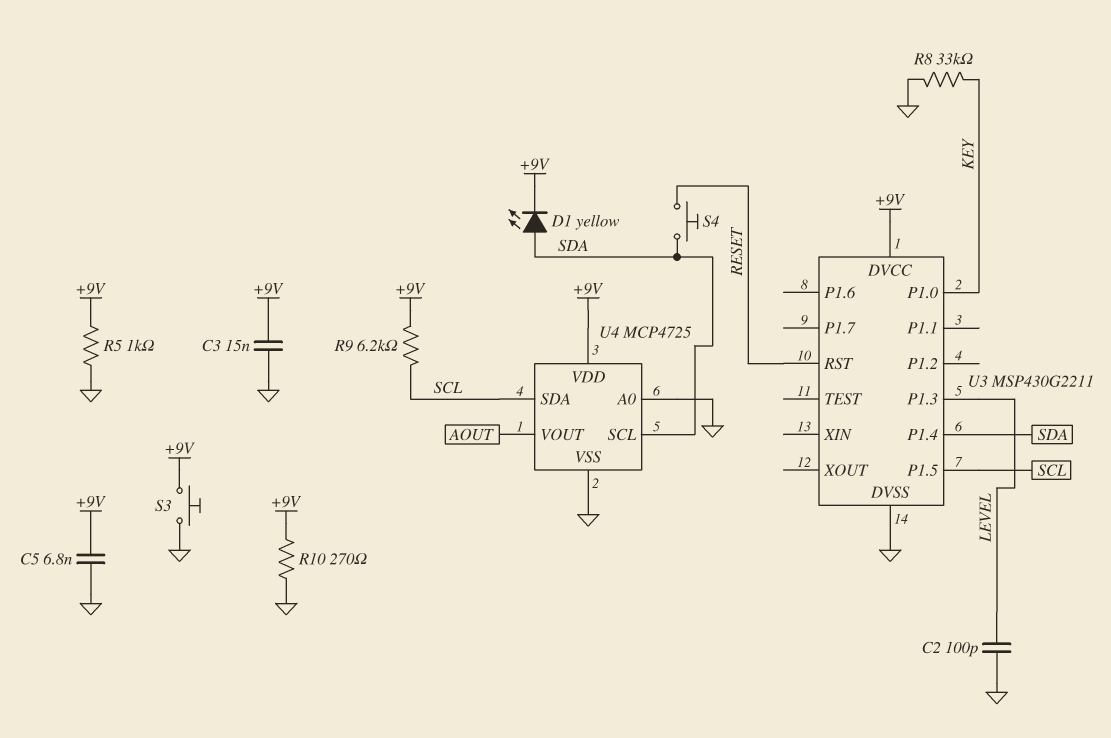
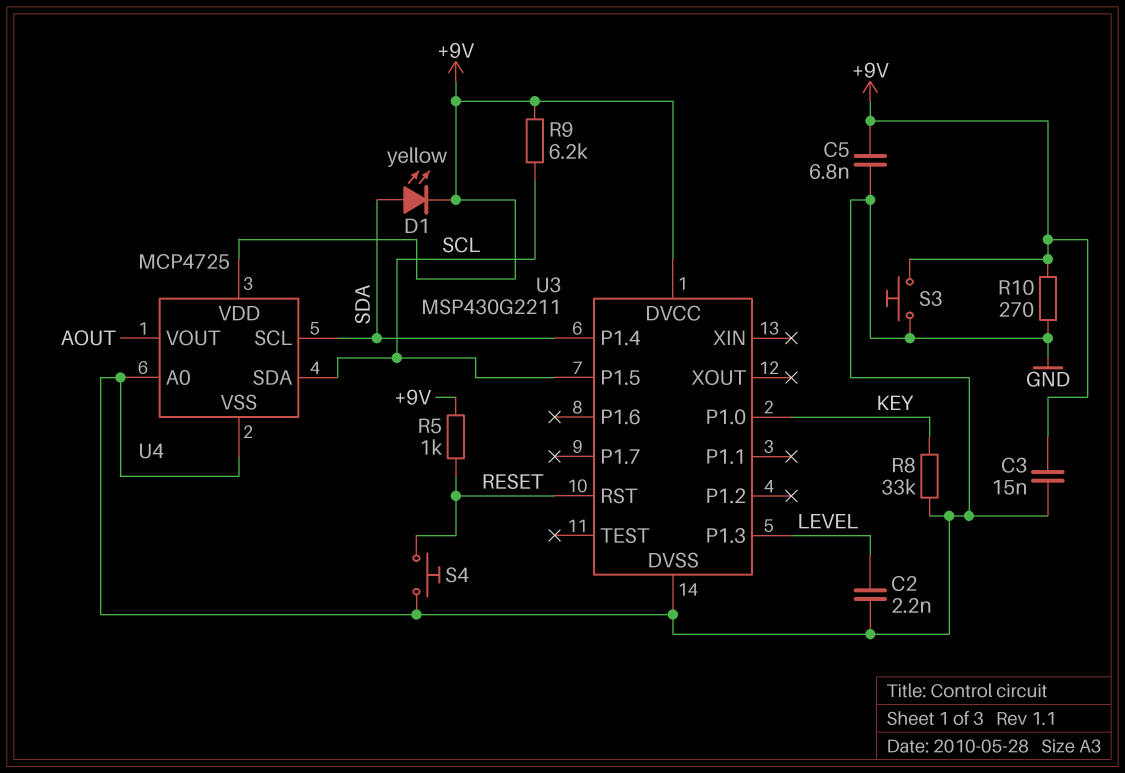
C2: 100pF (GND, LEVEL) -> 2.2nF (GND, LEVEL)
R5: 1k (+9V, GND) -> 1k (+9V, RESET)
S4: button (RESET, SDA) -> button (GND, RESET)

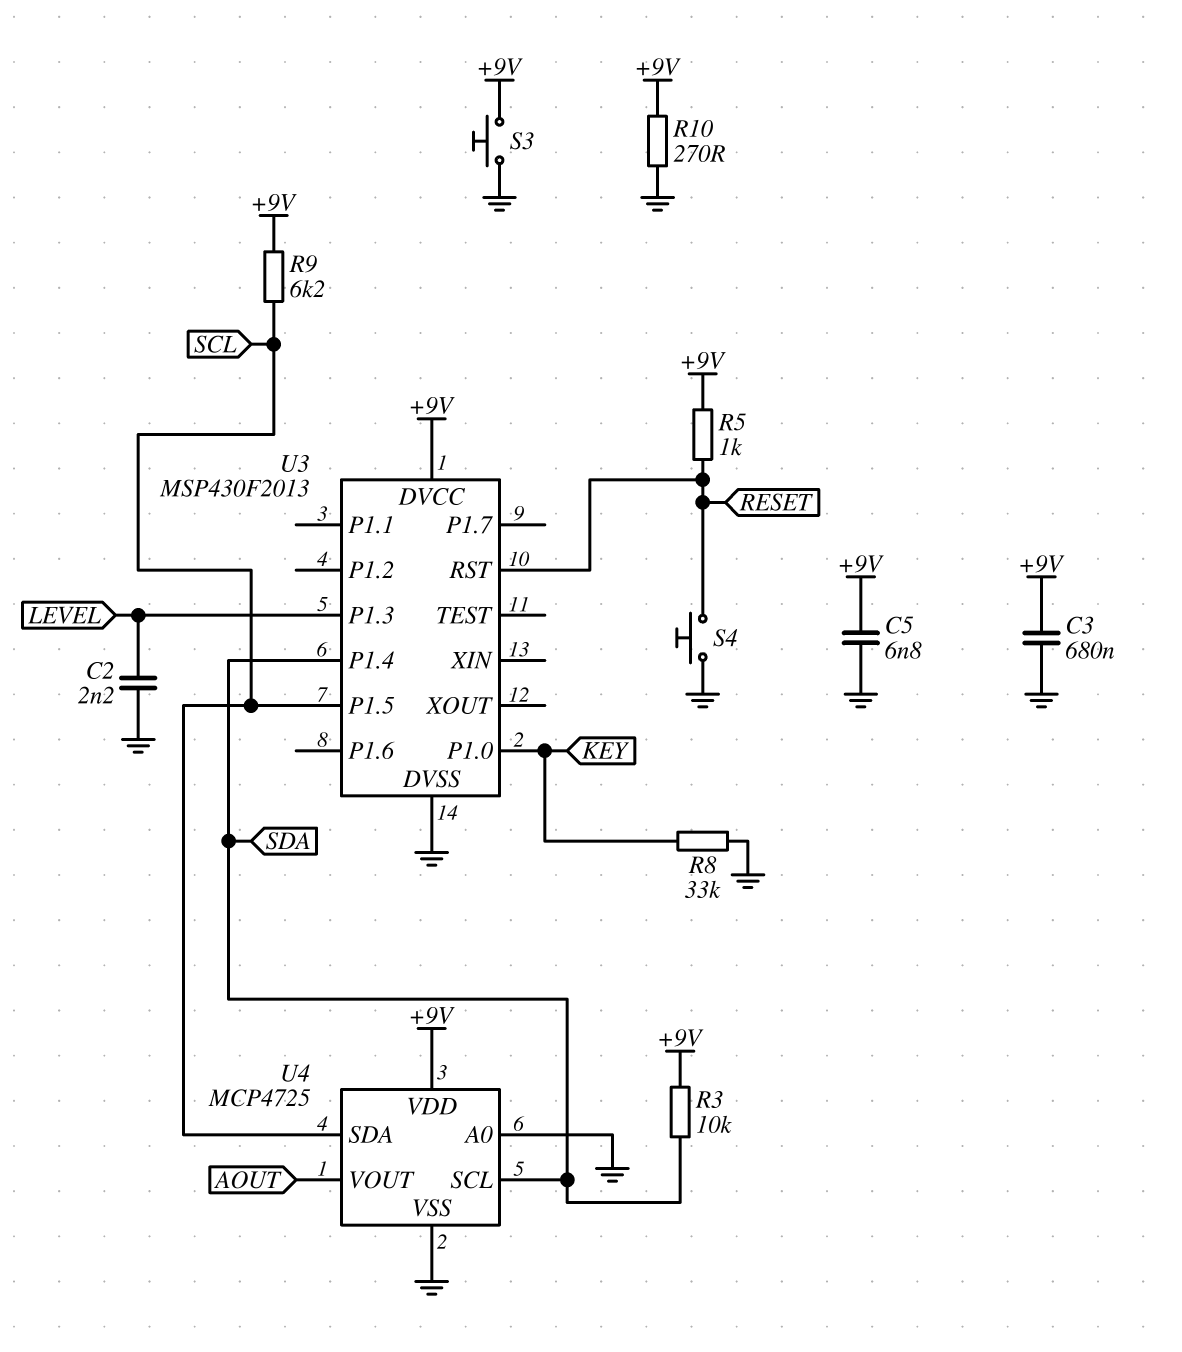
C3: 15nF (+9V, GND) -> 680nF (+9V, GND)
D1: LED yellow (A SDA, K +9V) -> none
R3: none -> 10k (+9V, SDA)
U3: MSP430G2211 -> MSP430F2013

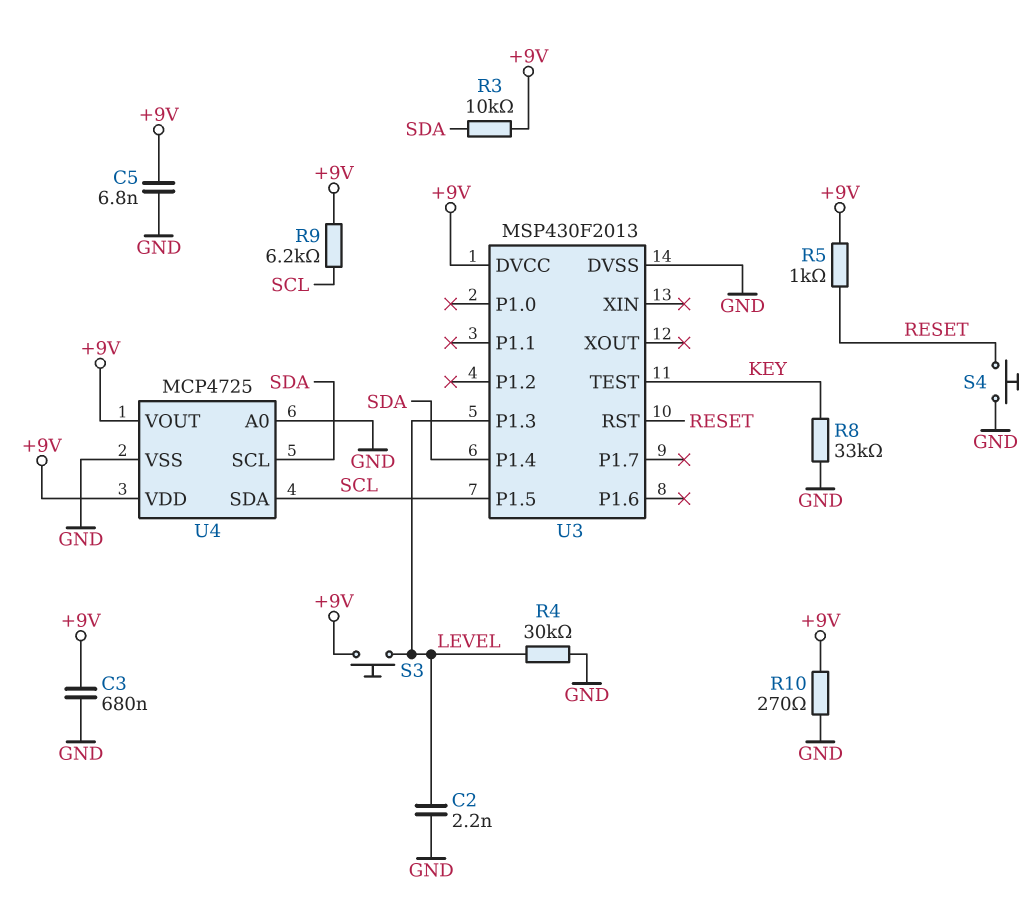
R4: none -> 30k (GND, LEVEL)
S3: button (+9V, GND) -> button (+9V, LEVEL)
U3 pin P1.0: KEY -> none
U3 pin TEST: none -> KEY
U4 pin VOUT: AOUT -> +9V

